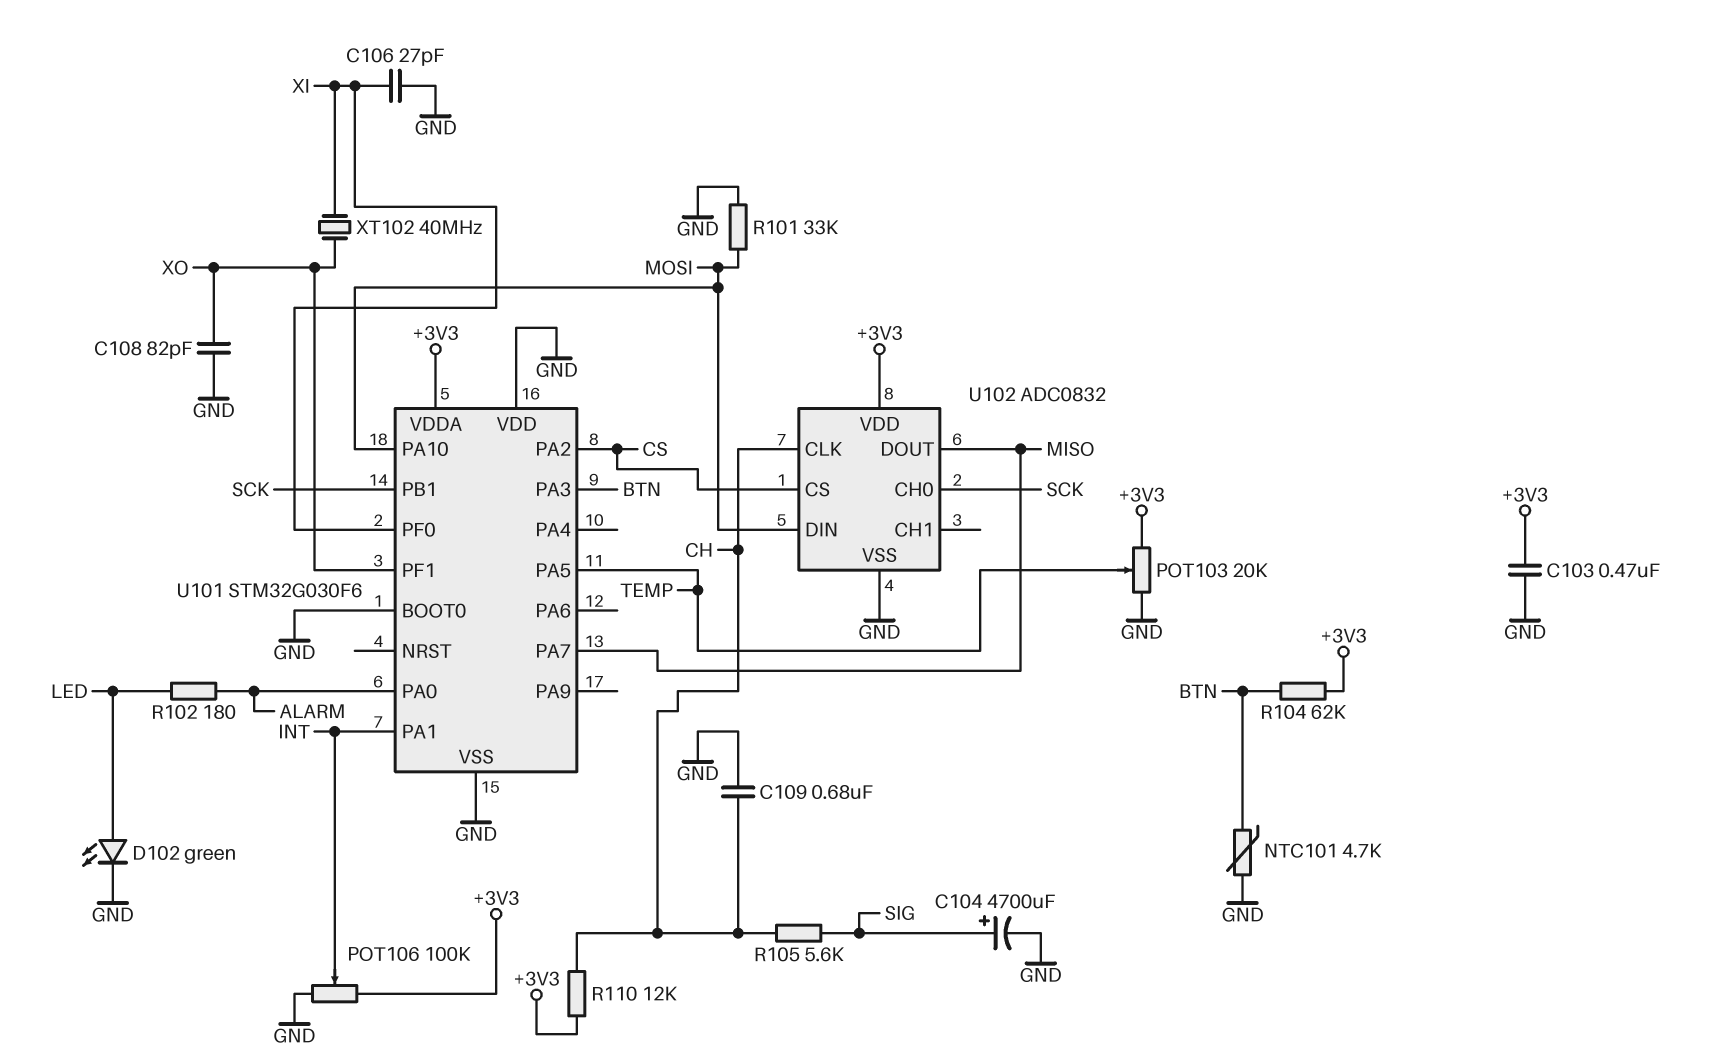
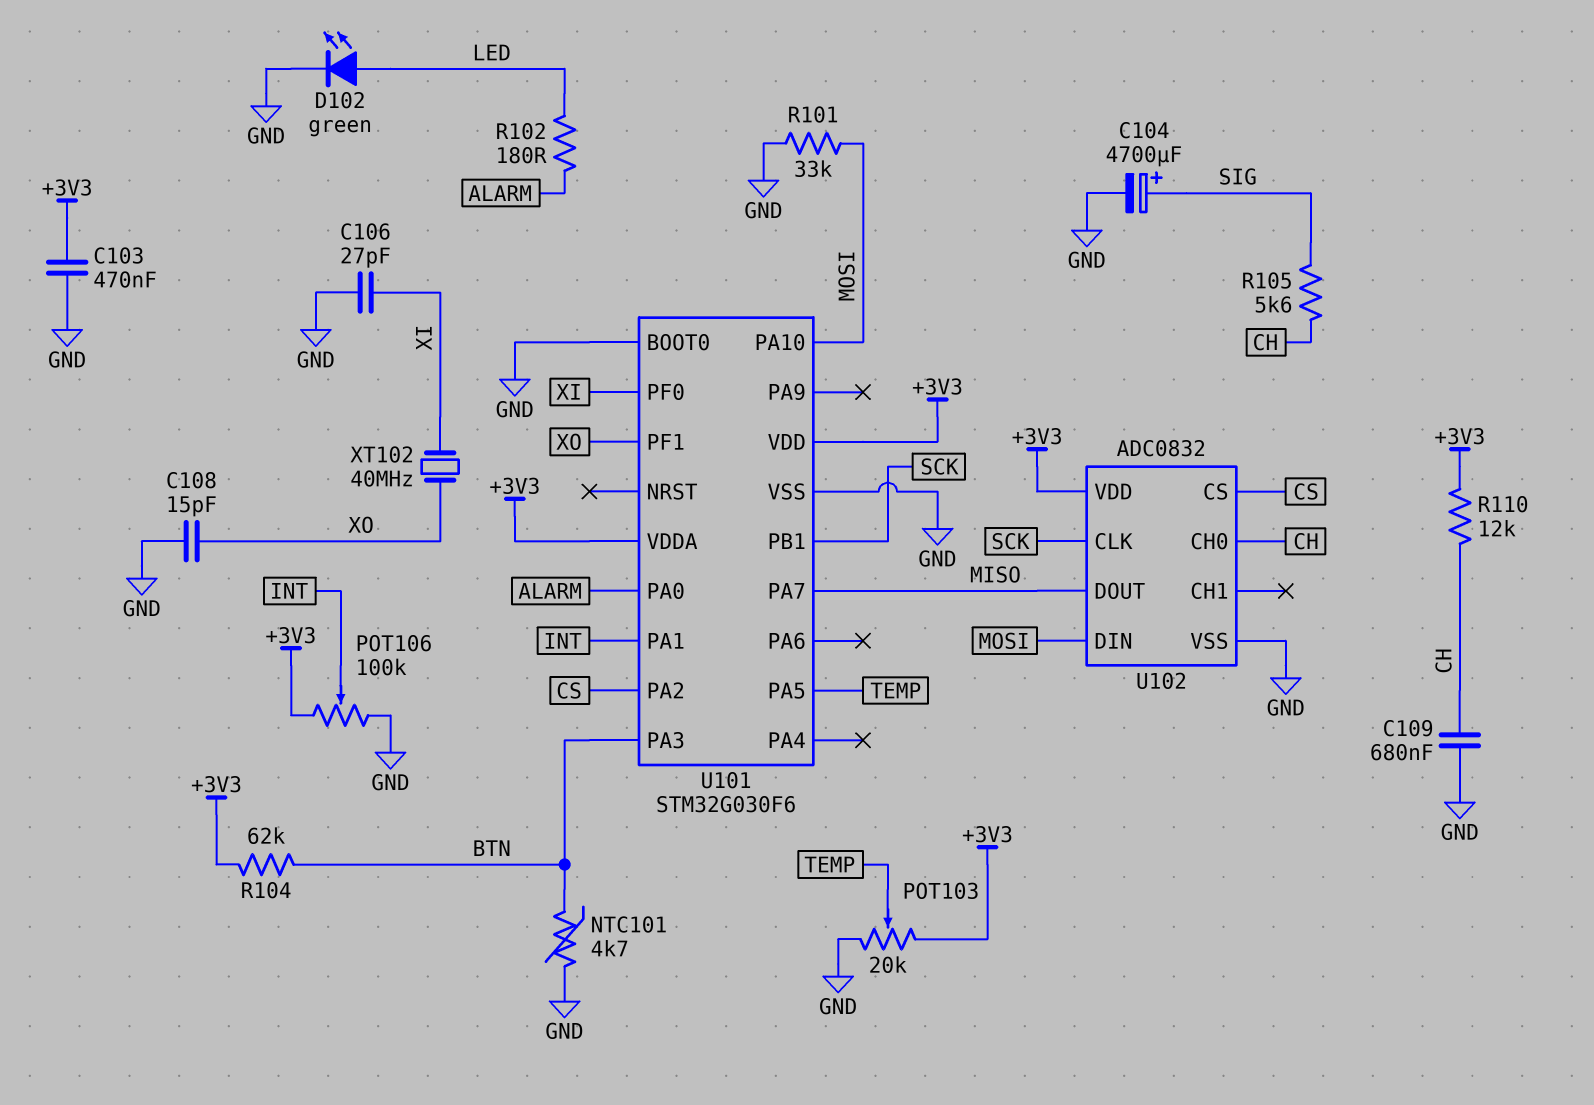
C108: 82pF (GND, XO) -> 15pF (GND, XO)
U101 pin VDD: GND -> +3V3
U102 pin CH0: SCK -> CH
U102 pin CLK: CH -> SCK

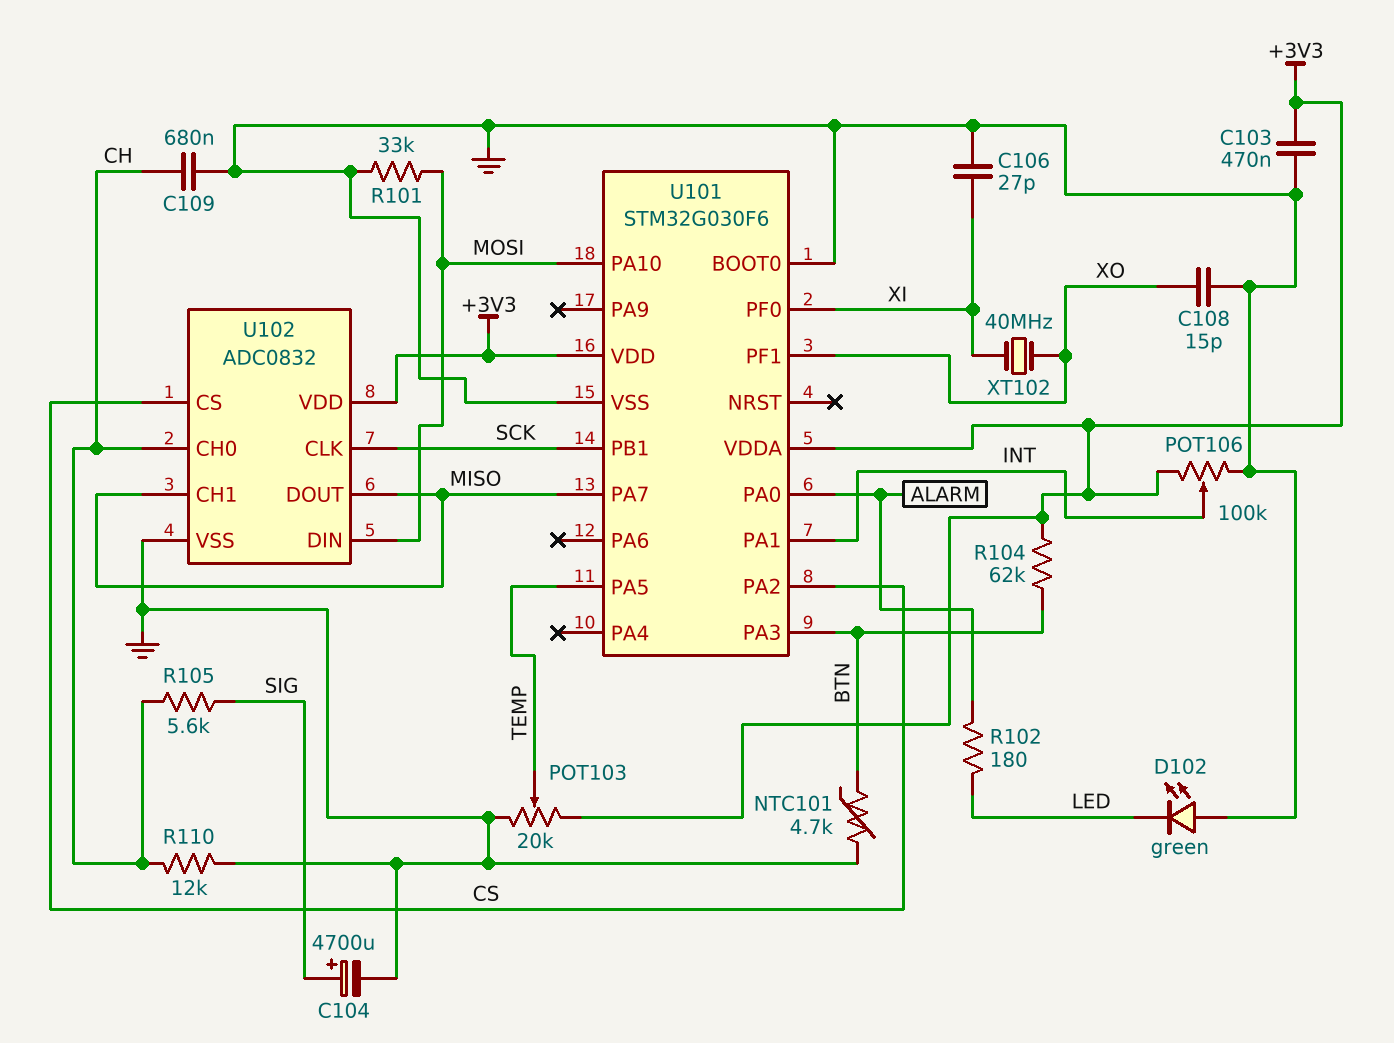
D102: LED green (A LED, K GND) -> LED green (A GND, K LED)
R110: 12k (+3V3, CH) -> 12k (CH, GND)
U102 pin CH1: none -> MISO

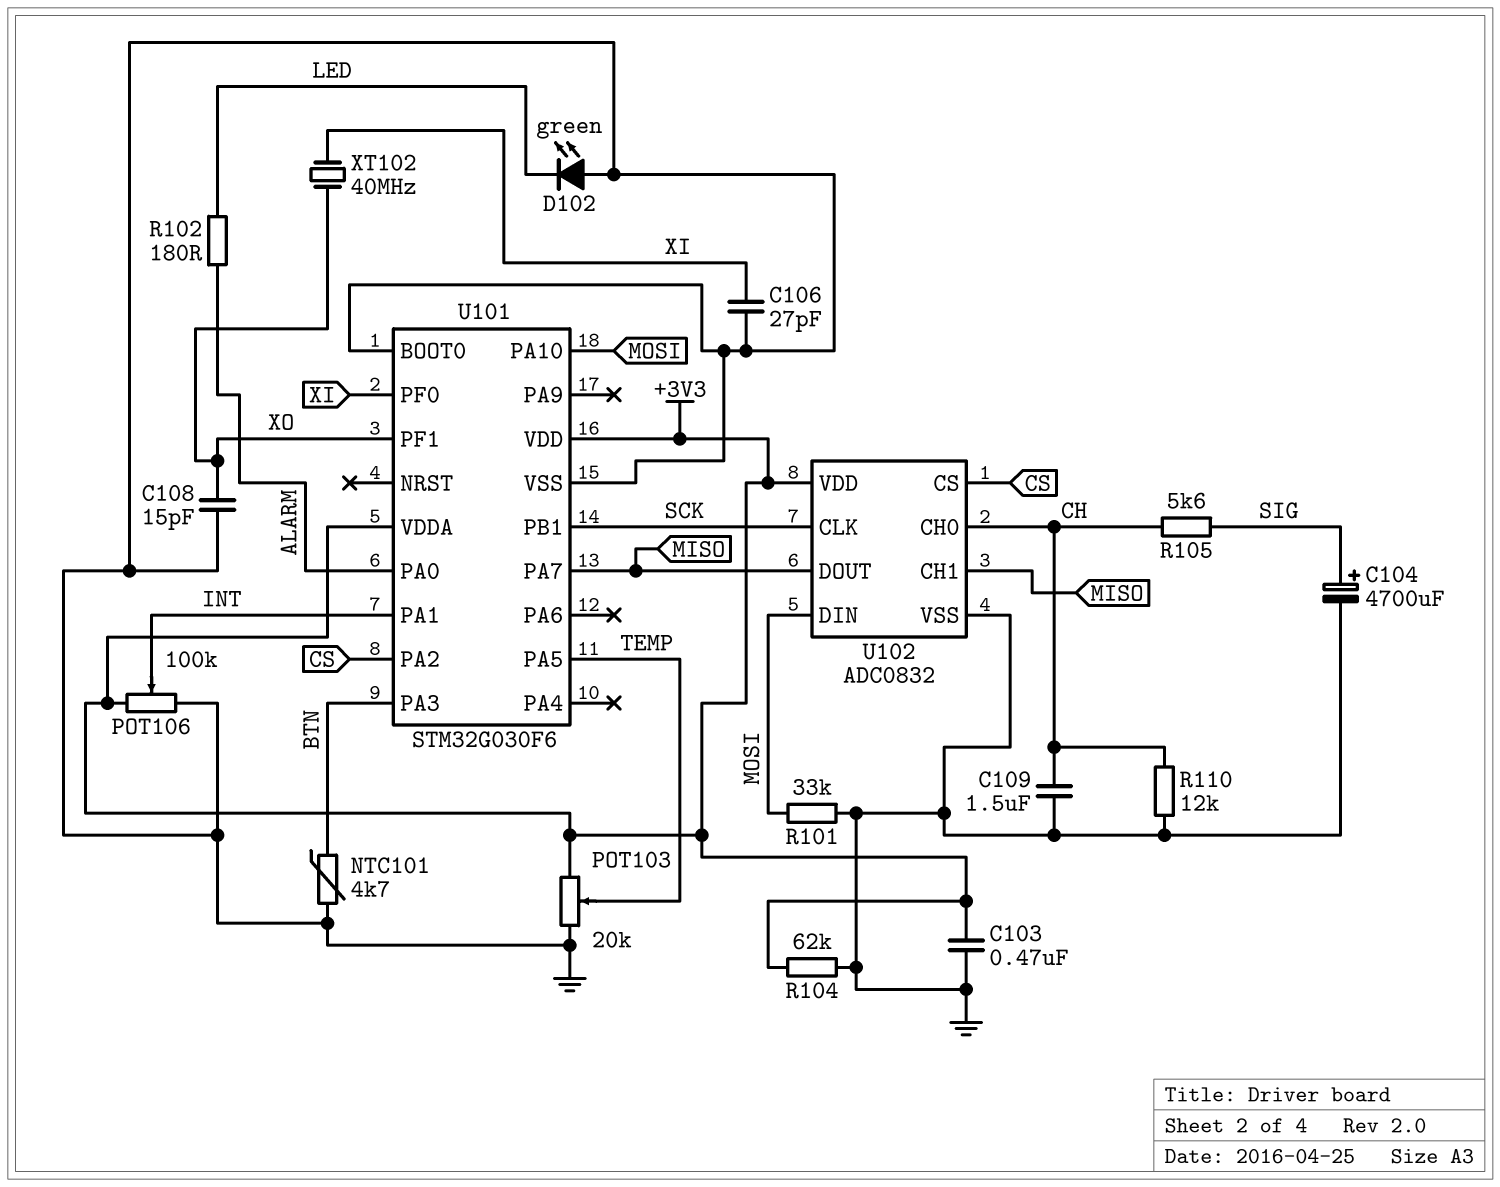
C109: 680nF (CH, GND) -> 1.5uF (CH, GND)
R104: 62k (+3V3, BTN) -> 62k (+3V3, GND)

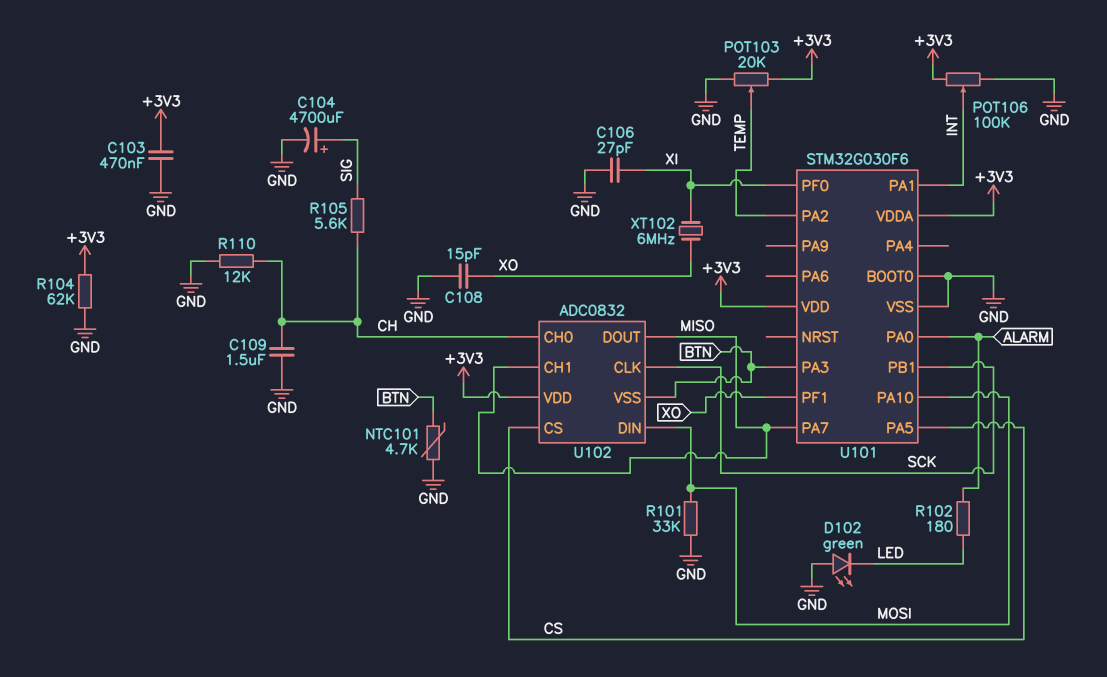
U101 pin PA2: CS -> TEMP
U101 pin PA5: TEMP -> CS
U102 pin VSS: GND -> BTN
XT102: 40MHz (XI, XO) -> 6MHz (XI, XO)

